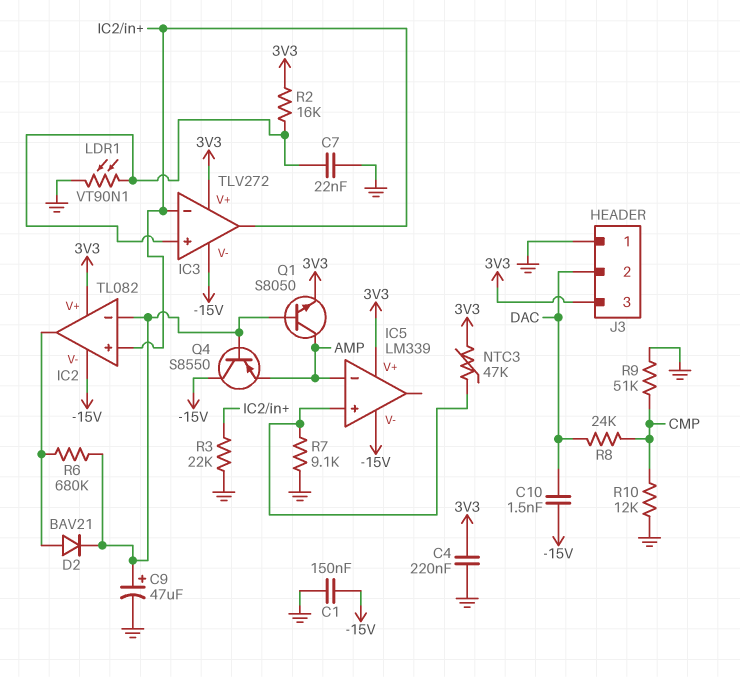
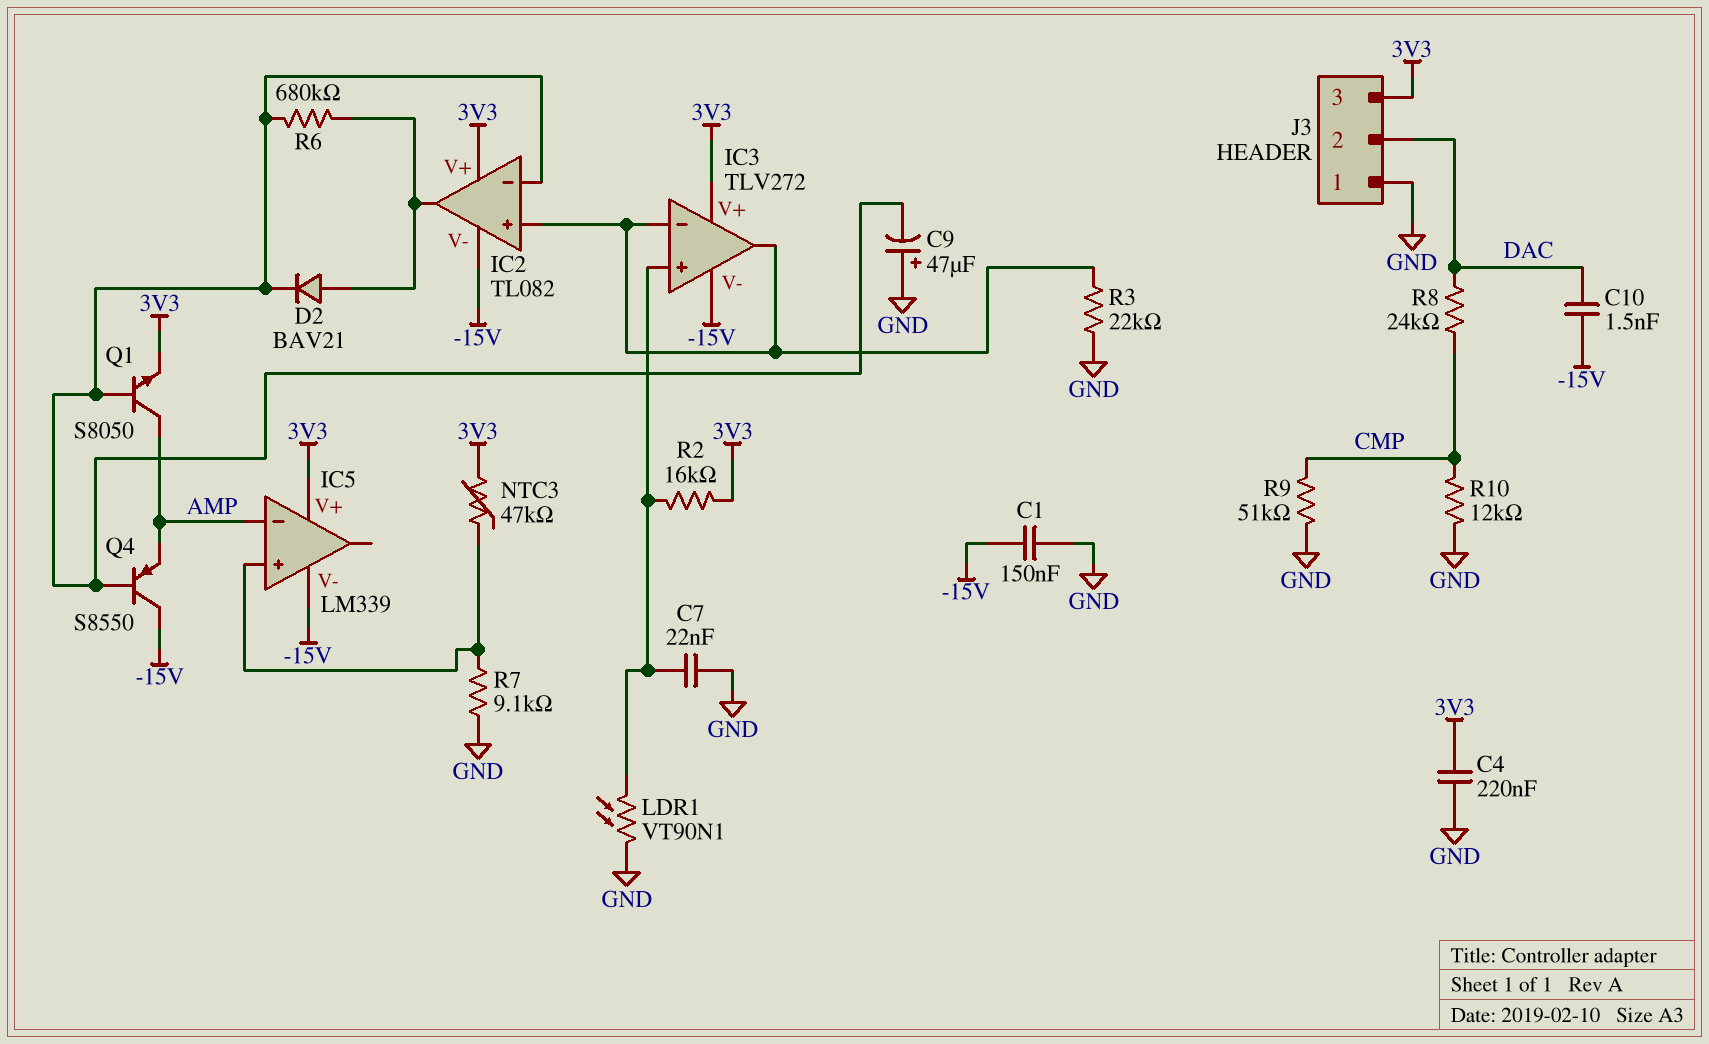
C9: 47uF (plus IC2/in-, minus GND) -> 47uF (plus GND, minus IC2/in-)

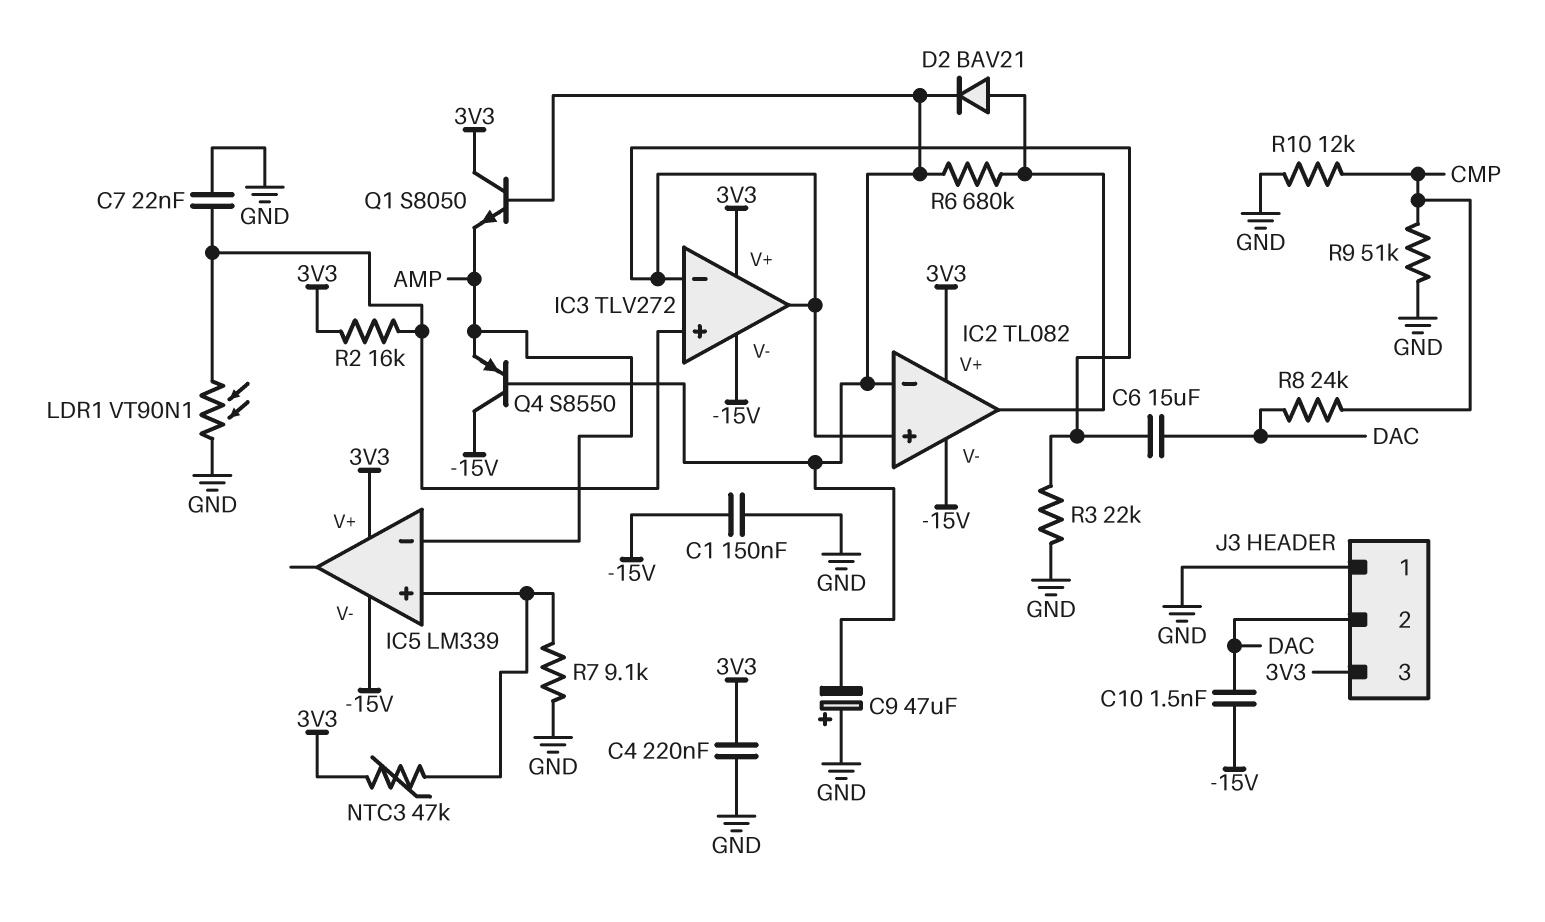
C6: none -> 15uF (DAC, IC2/in+)
Q1: NPN S8050 (B IC2/in-, C AMP, E 3V3) -> NPN S8050 (B IC2/in-, C 3V3, E AMP)

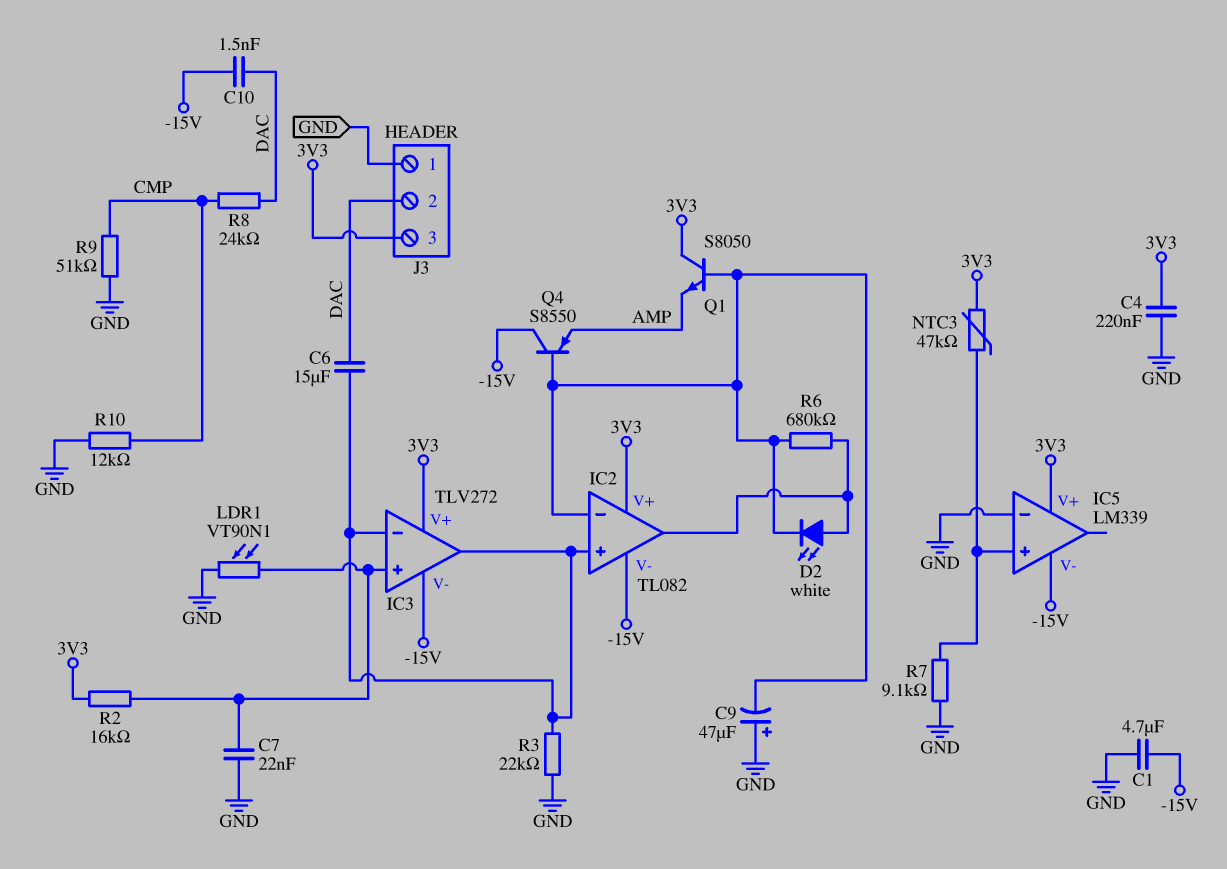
C1: 150nF (-15V, GND) -> 4.7uF (-15V, GND)
D2: diode BAV21 (A IC2/out, K IC2/in-) -> LED white (A IC2/out, K IC2/in-)
IC5 pin in-: AMP -> GND

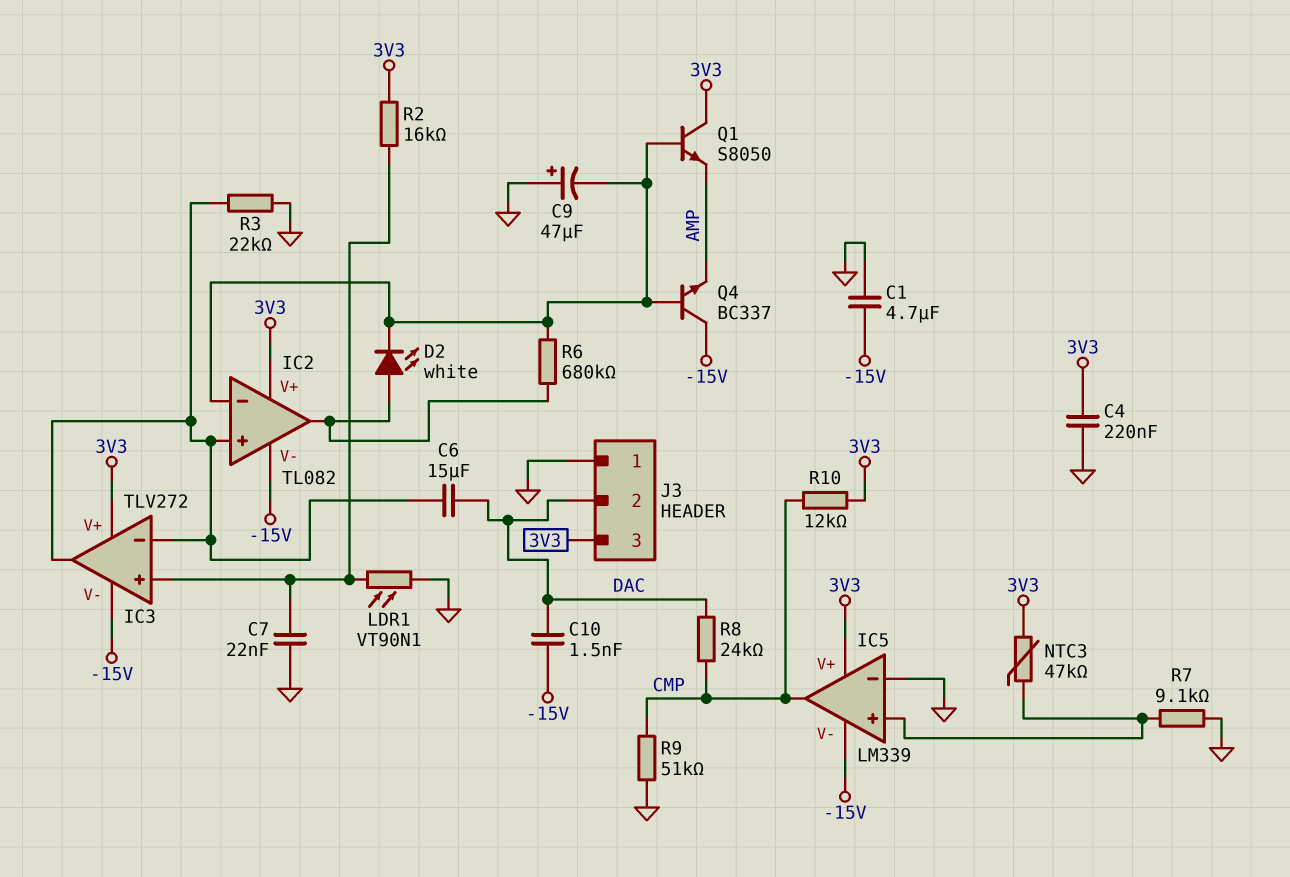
IC5 pin out: none -> CMP
Q4: PNP S8550 (B IC2/in-, C -15V, E AMP) -> NPN BC337 (B IC2/in-, C -15V, E AMP)
R10: 12k (CMP, GND) -> 12k (3V3, CMP)

